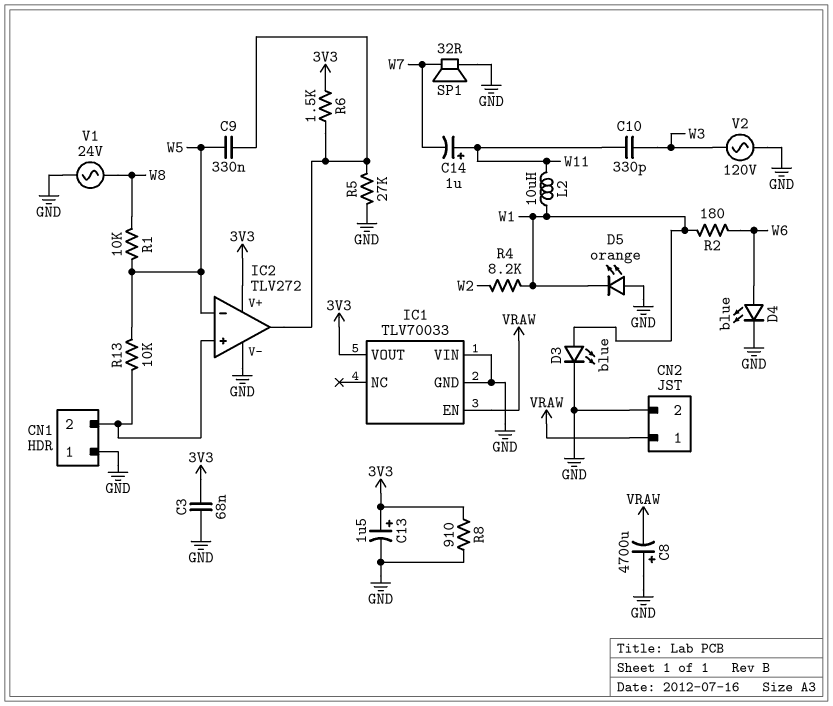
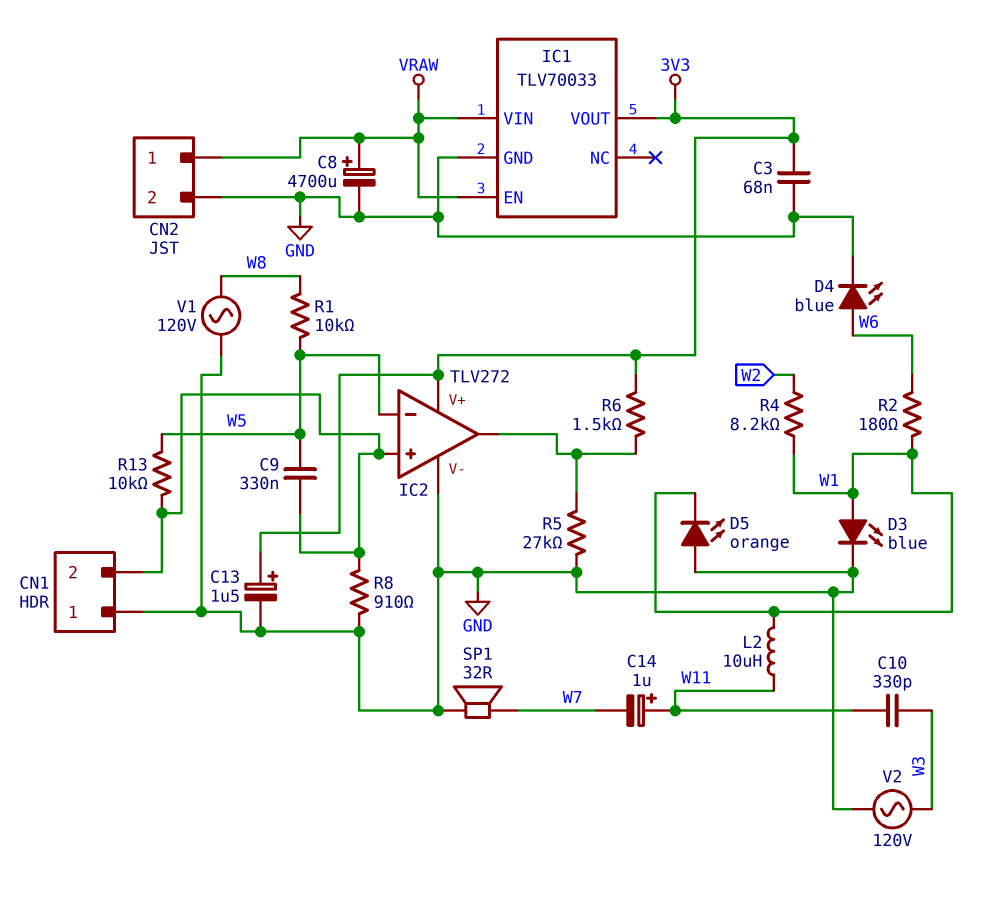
C8: 4700uF (plus GND, minus VRAW) -> 4700uF (plus VRAW, minus GND)
C9: 330nF (IC2/out, W5) -> 330nF (CN1/2, W5)
IC1 pin VIN: GND -> VRAW
R8: 910 (3V3, GND) -> 910 (CN1/2, GND)
V1: AC 24V (GND, W8) -> AC 120V (GND, W8)

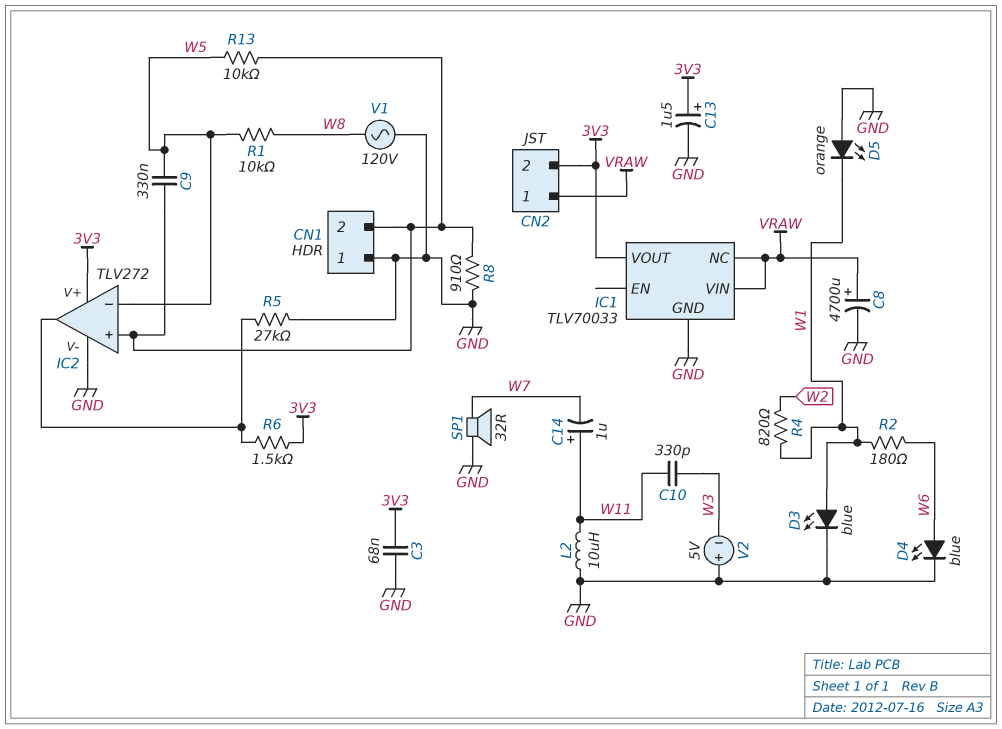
CN2 pin 2: GND -> 3V3
IC1 pin EN: VRAW -> none
IC1 pin NC: none -> VRAW
L2: 10uH (W1, W11) -> 10uH (GND, W11)
R4: 8.2k (W1, W2) -> 820 (W1, W2)
V2: AC 120V (GND, W3) -> 5V (plus GND, minus W3)

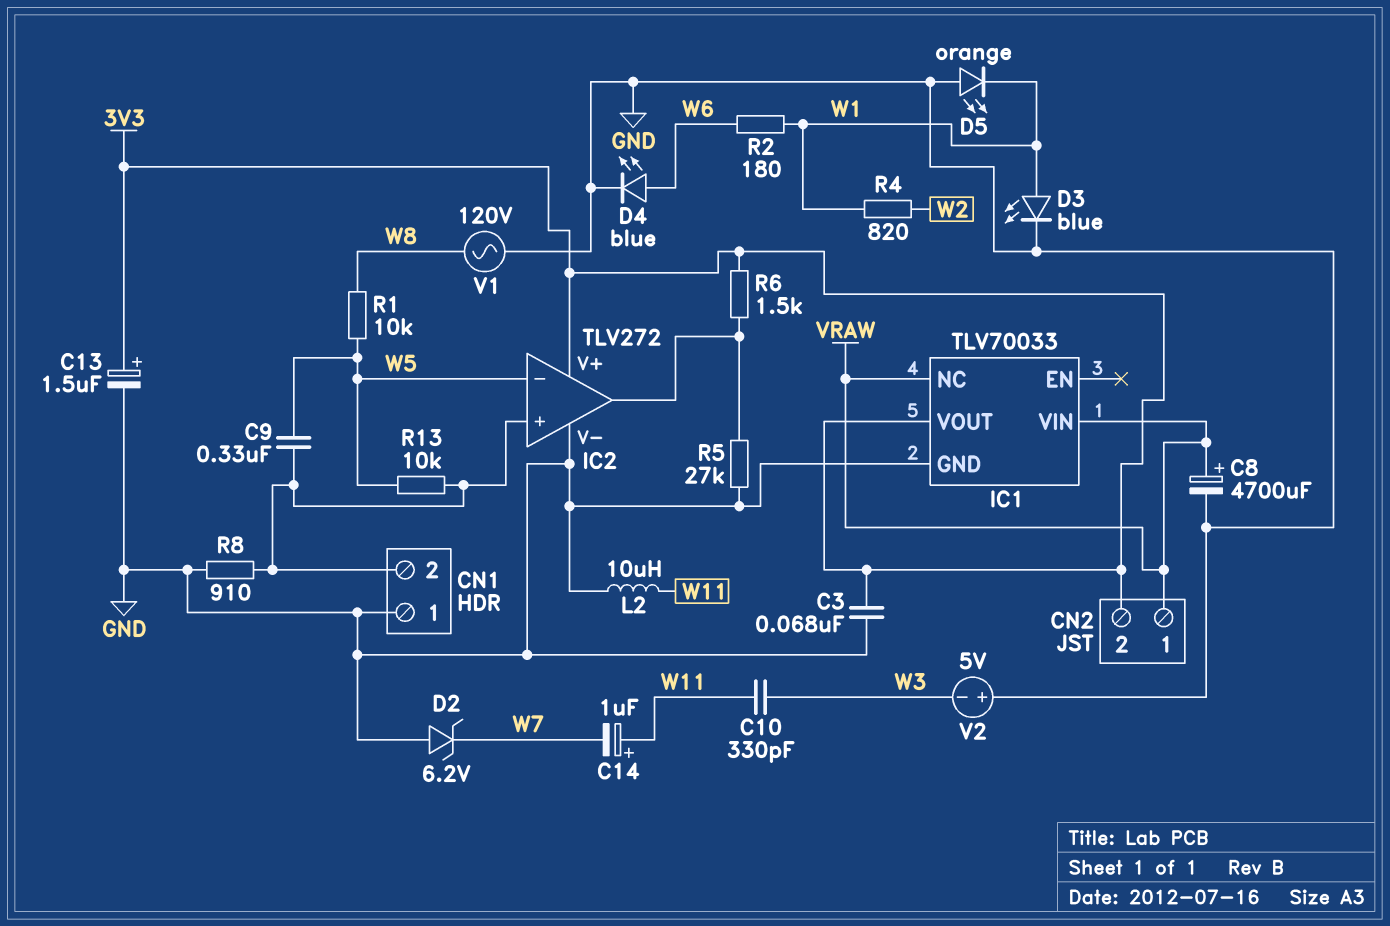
D2: none -> zener 6.2V (A GND, K W7)
SP1: speaker 32R (GND, W7) -> none

